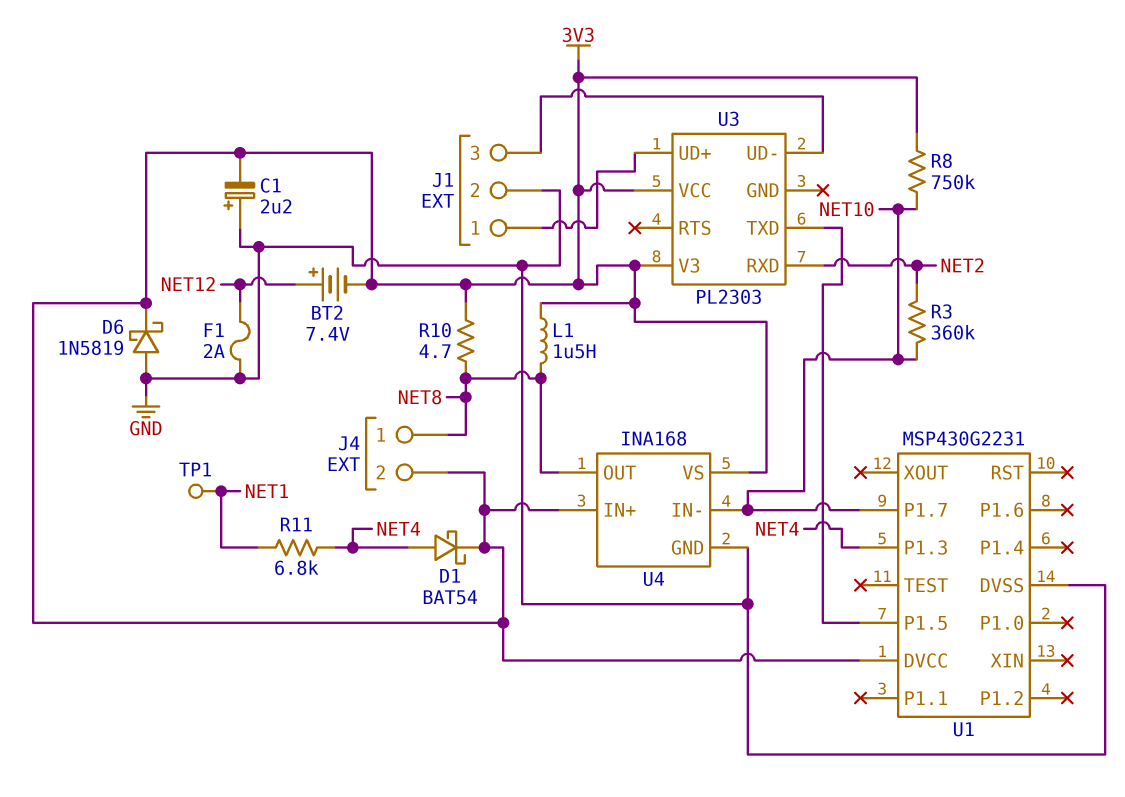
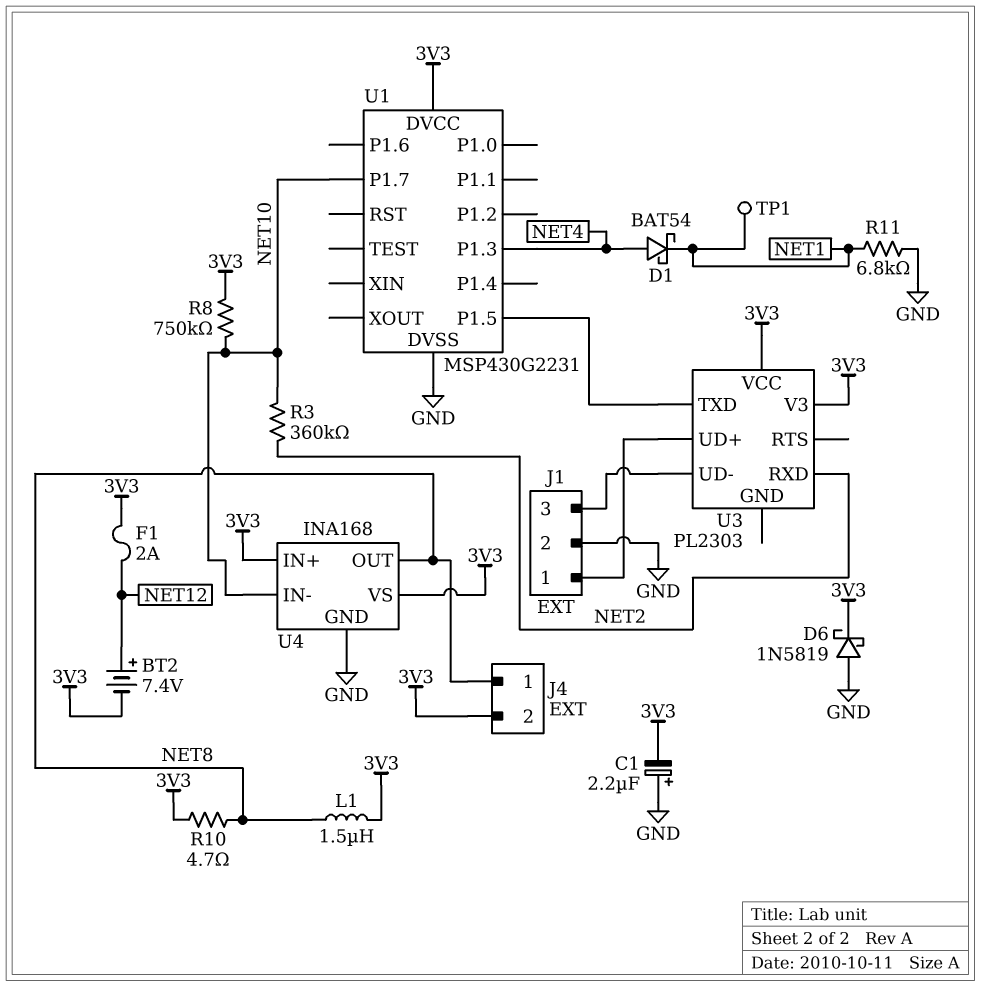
D1: schottky BAT54 (A NET4, K 3V3) -> schottky BAT54 (A NET4, K NET1)
F1: 2A (GND, NET12) -> 2A (3V3, NET12)
R11: 6.8k (NET1, NET4) -> 6.8k (GND, NET1)

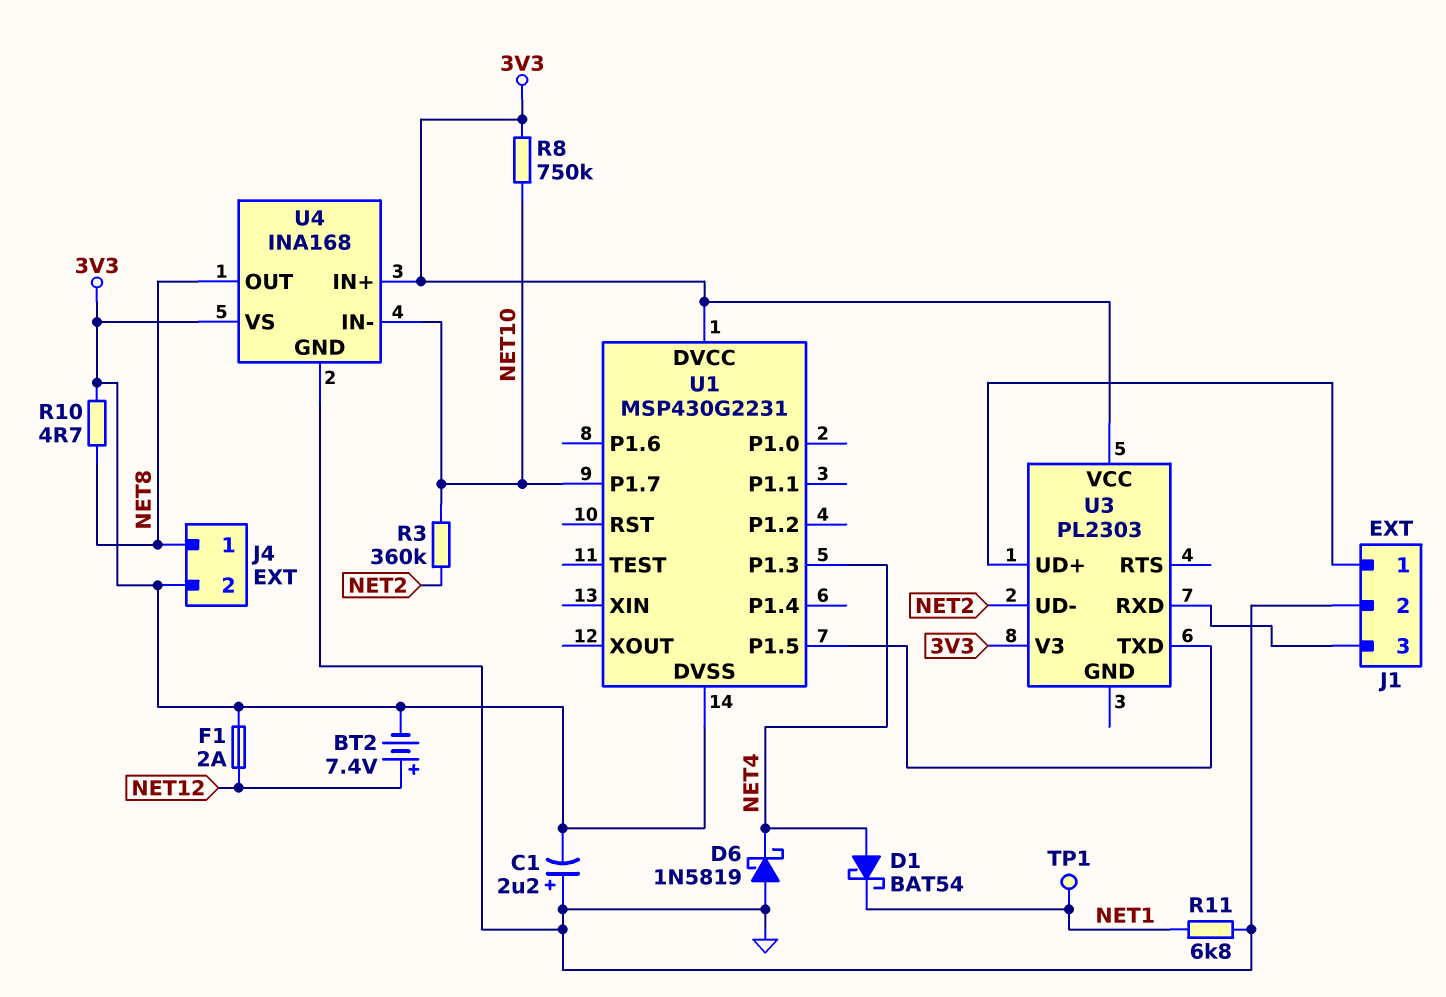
D6: schottky 1N5819 (A GND, K 3V3) -> schottky 1N5819 (A GND, K NET4)
L1: 1.5uH (3V3, NET8) -> none
U1 pin DVSS: GND -> 3V3
U3 pin RXD: NET2 -> J1/3
U3 pin UD-: J1/3 -> NET2

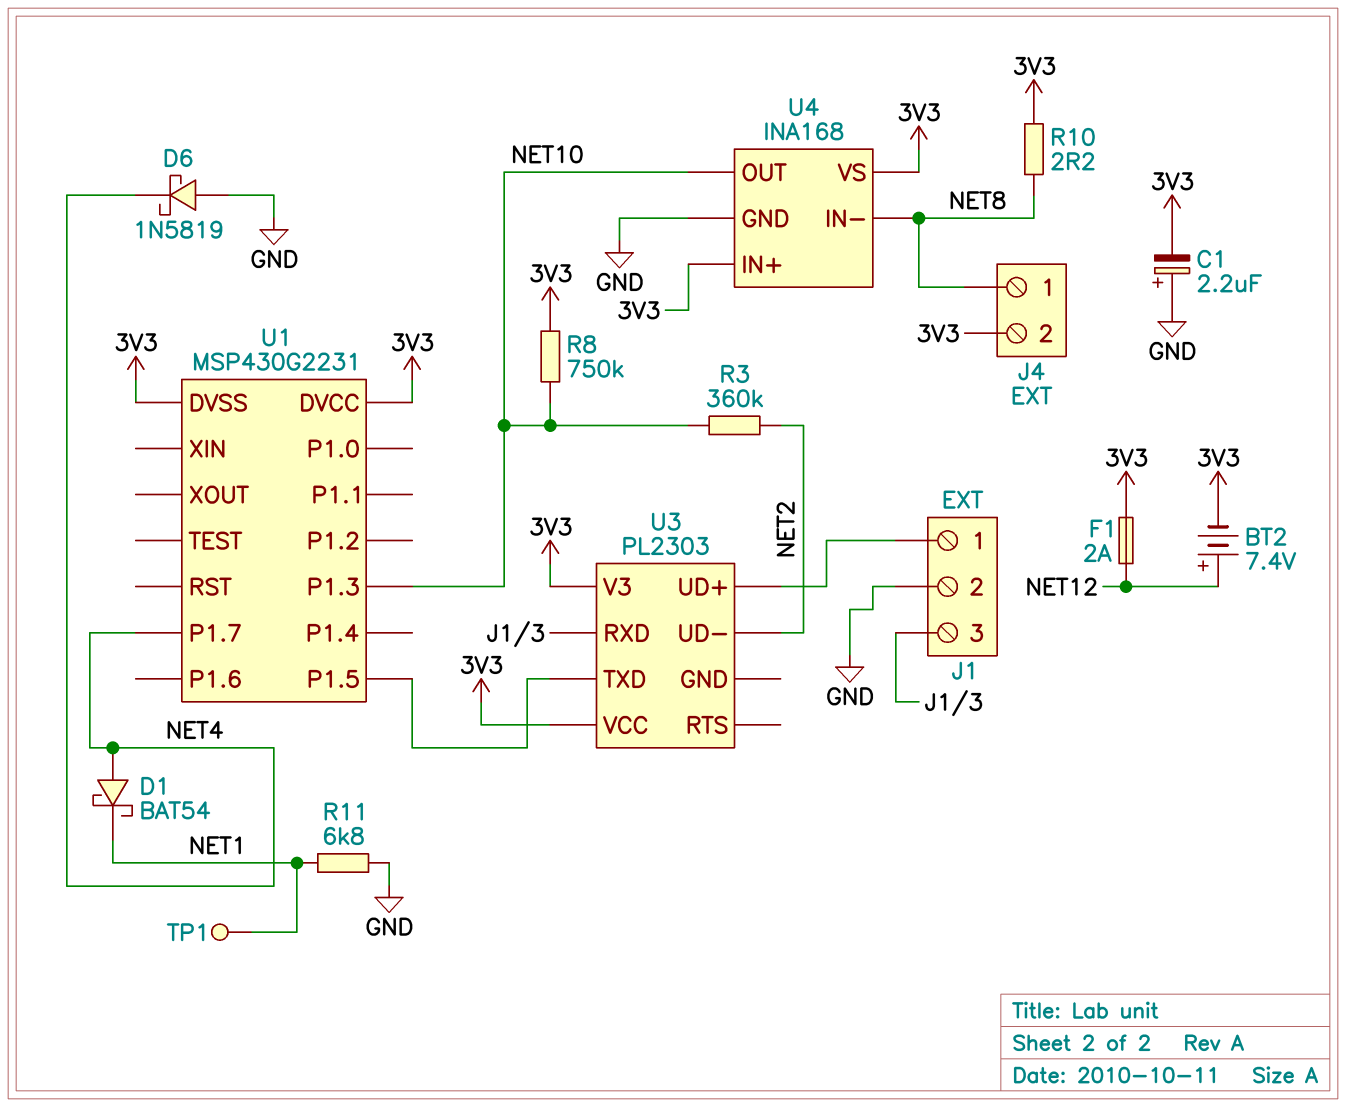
R10: 4.7 (3V3, NET8) -> 2.2 (3V3, NET8)
U1 pin P1.3: NET4 -> NET10
U1 pin P1.7: NET10 -> NET4
U4 pin IN-: NET10 -> NET8
U4 pin OUT: NET8 -> NET10

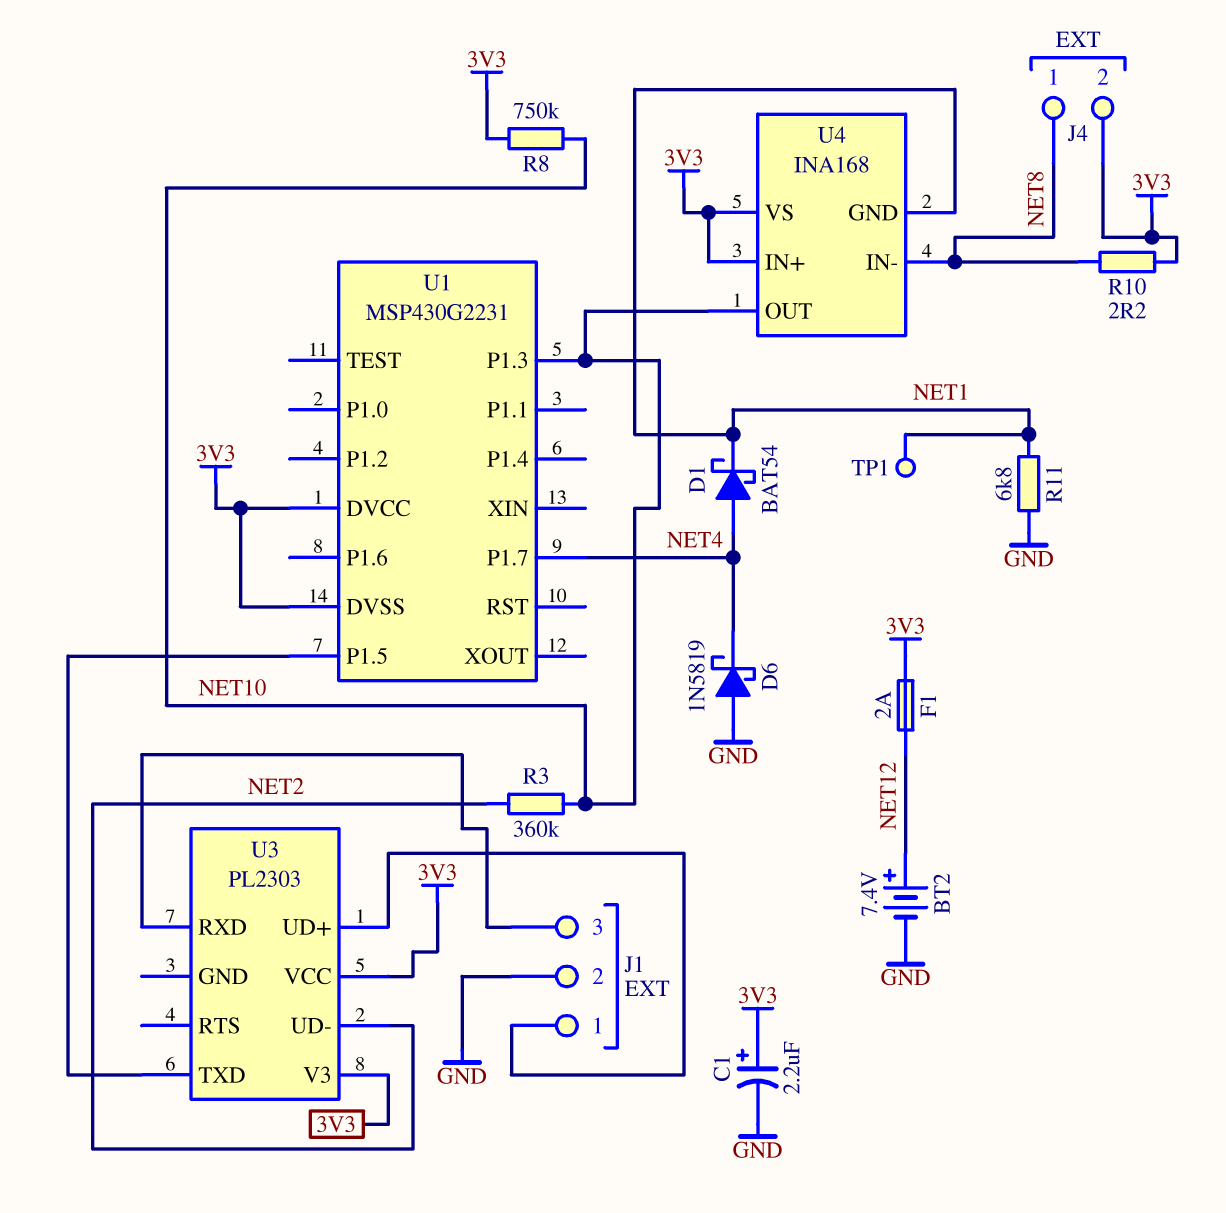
BT2: 7.4V (plus NET12, minus 3V3) -> 7.4V (plus NET12, minus GND)
C1: 2.2uF (plus GND, minus 3V3) -> 2.2uF (plus 3V3, minus GND)
U4 pin GND: GND -> NET1

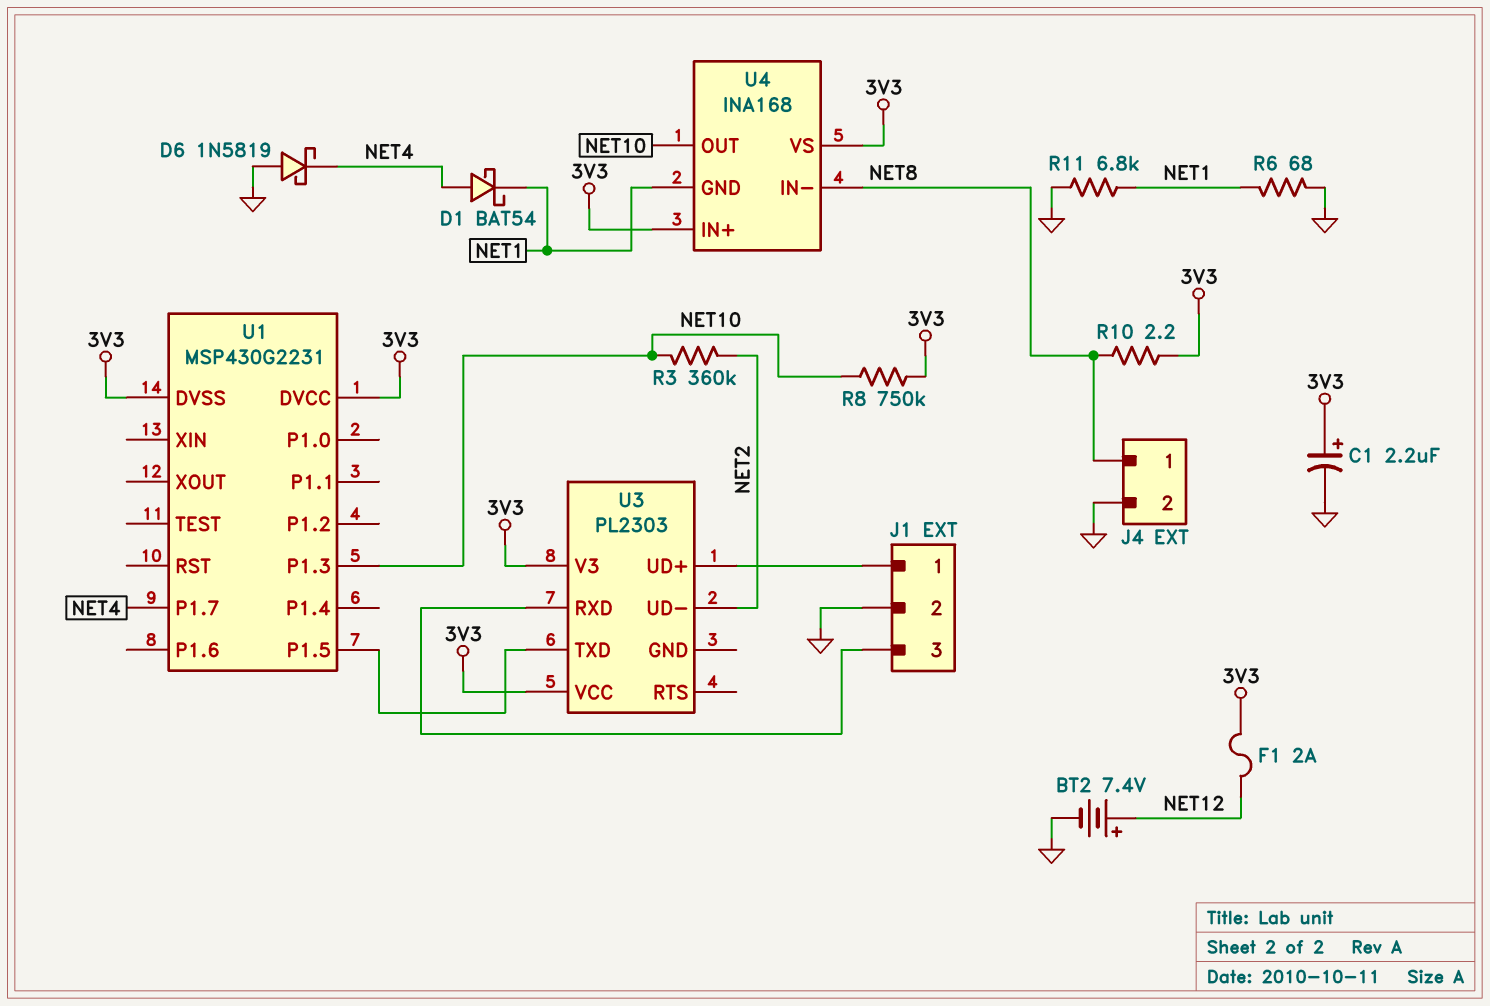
J4 pin 2: 3V3 -> GND
R6: none -> 68 (GND, NET1)
TP1: test point (NET1) -> none

